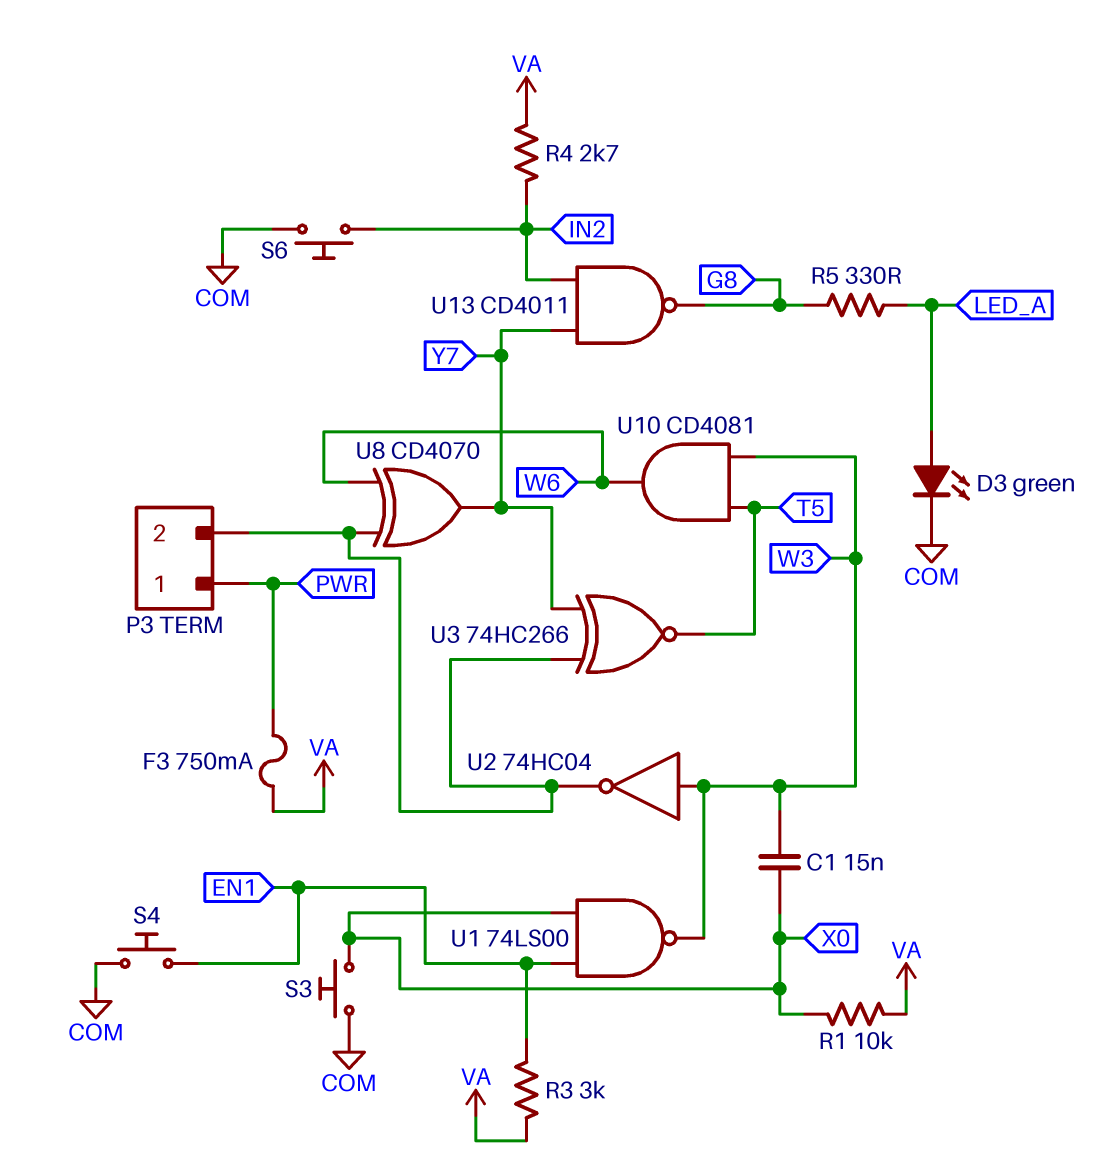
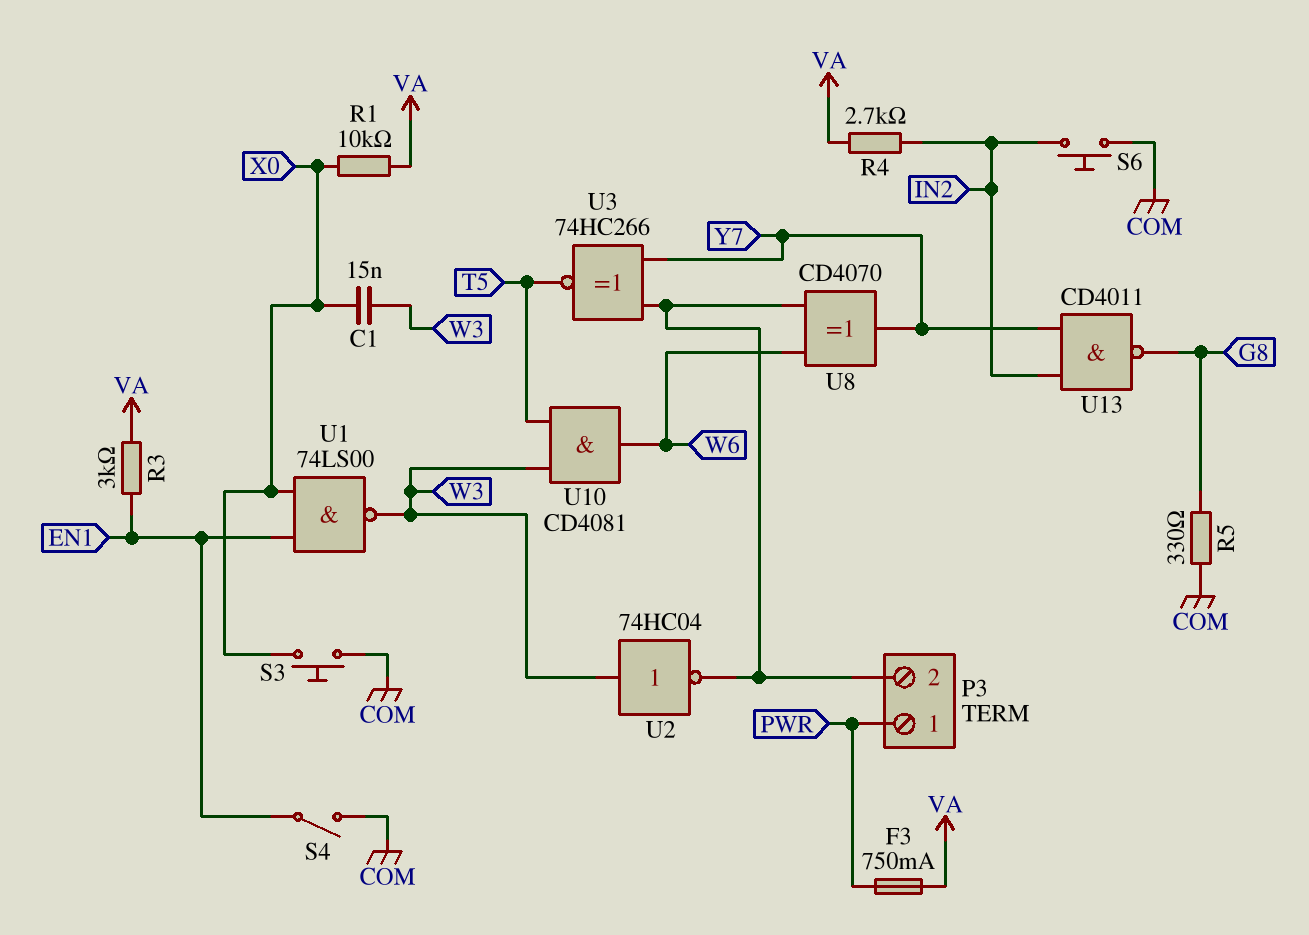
D3: LED green (A LED_A, K COM) -> none
R5: 330 (G8, LED_A) -> 330 (COM, G8)
S4: button (COM, EN1) -> switch (COM, EN1)

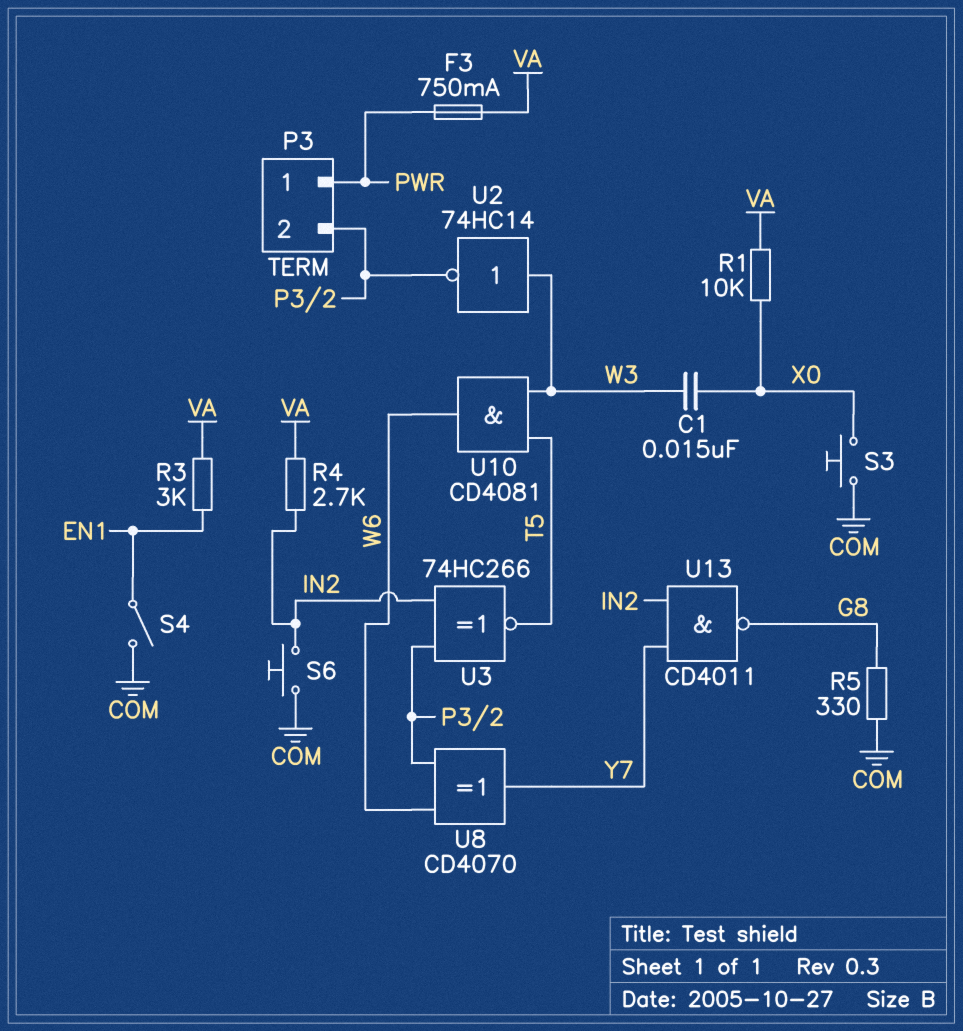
U1: NAND 74LS00 (in EN1, in X0, out W3) -> none
U2: NOT 74HC04 (in W3, out P3/2) -> NOT 74HC14 (in W3, out P3/2)
U3: XNOR 74HC266 (in P3/2, in Y7, out T5) -> XNOR 74HC266 (in IN2, in P3/2, out T5)

